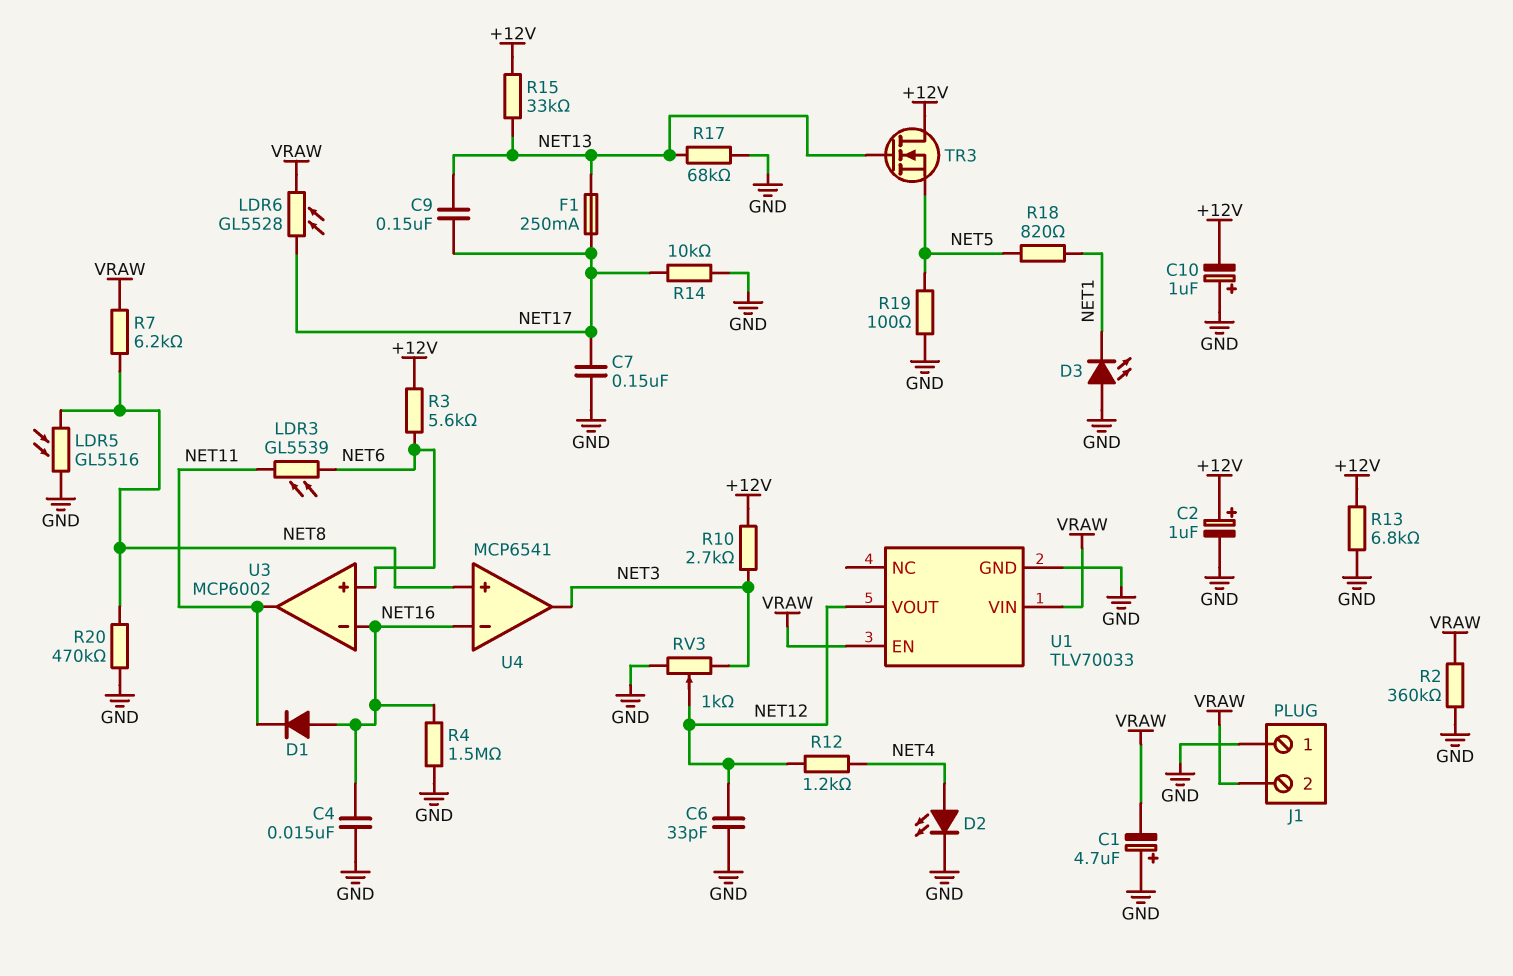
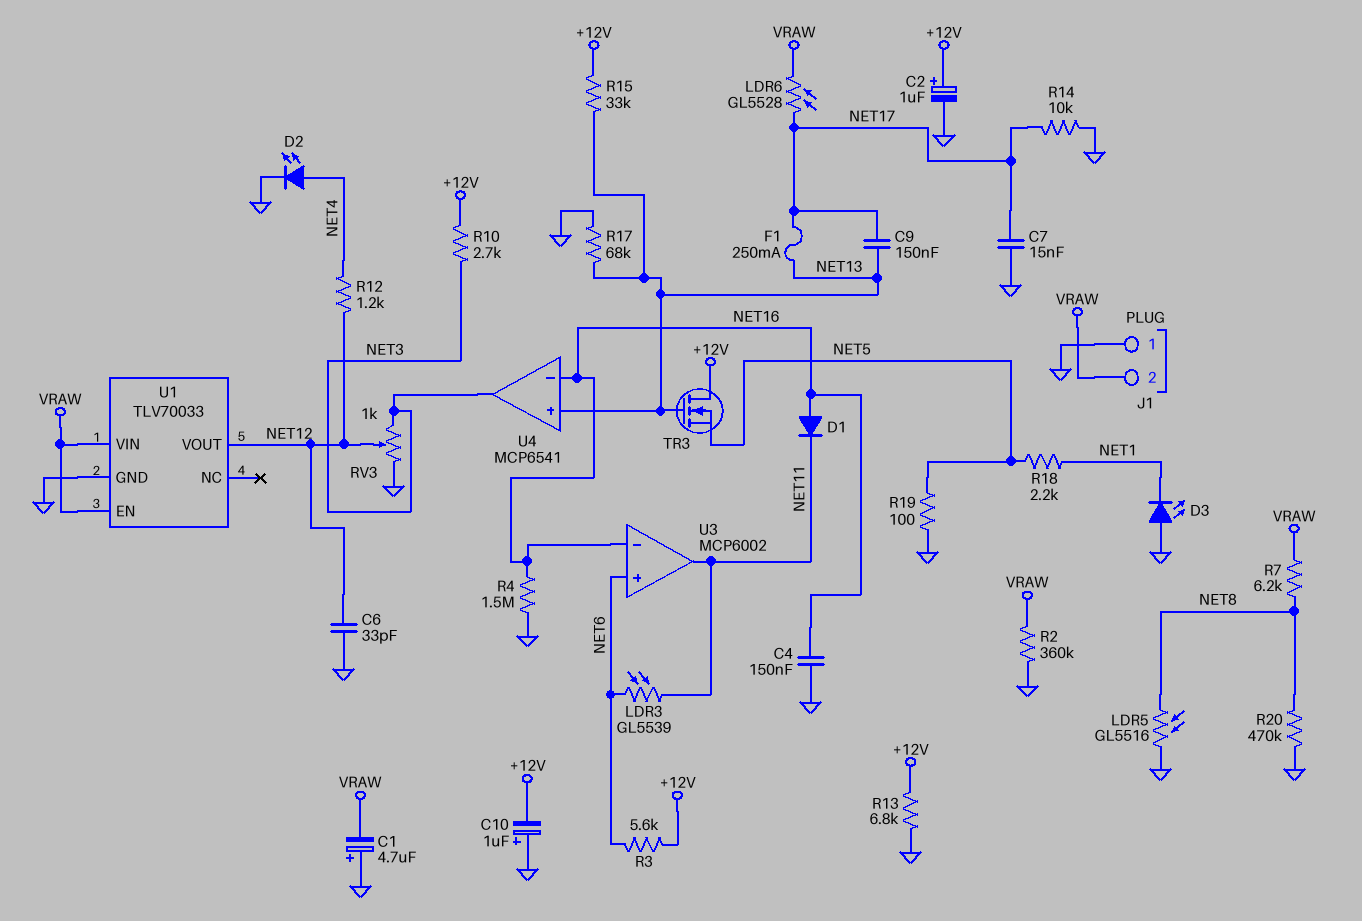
C4: 15nF (GND, NET16) -> 150nF (GND, NET16)
C7: 150nF (GND, NET17) -> 15nF (GND, NET17)
R18: 820 (NET1, NET5) -> 2.2k (NET1, NET5)
U4 pin in+: NET8 -> NET13

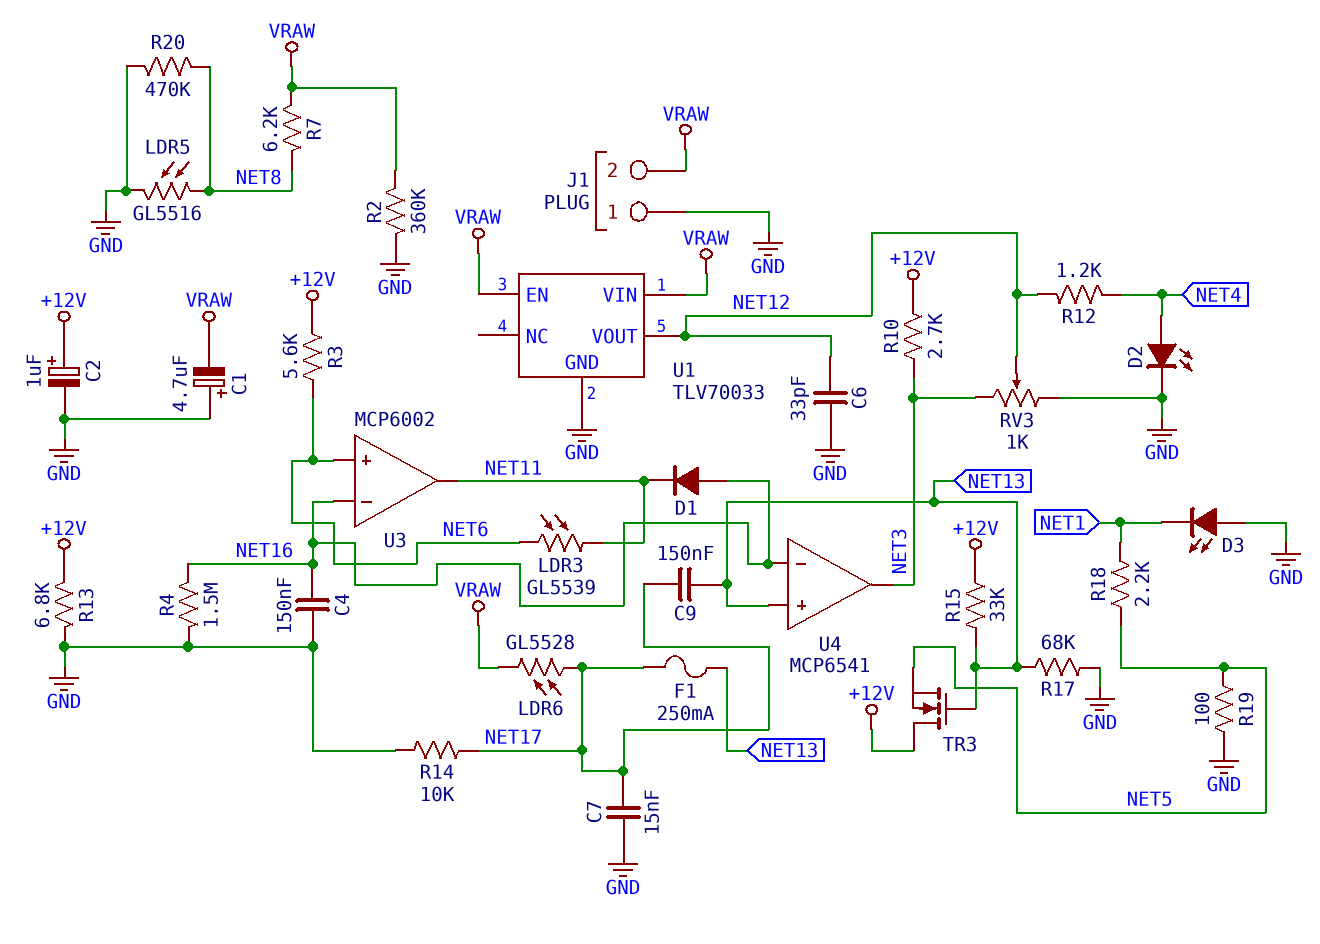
C10: 1uF (plus GND, minus +12V) -> none

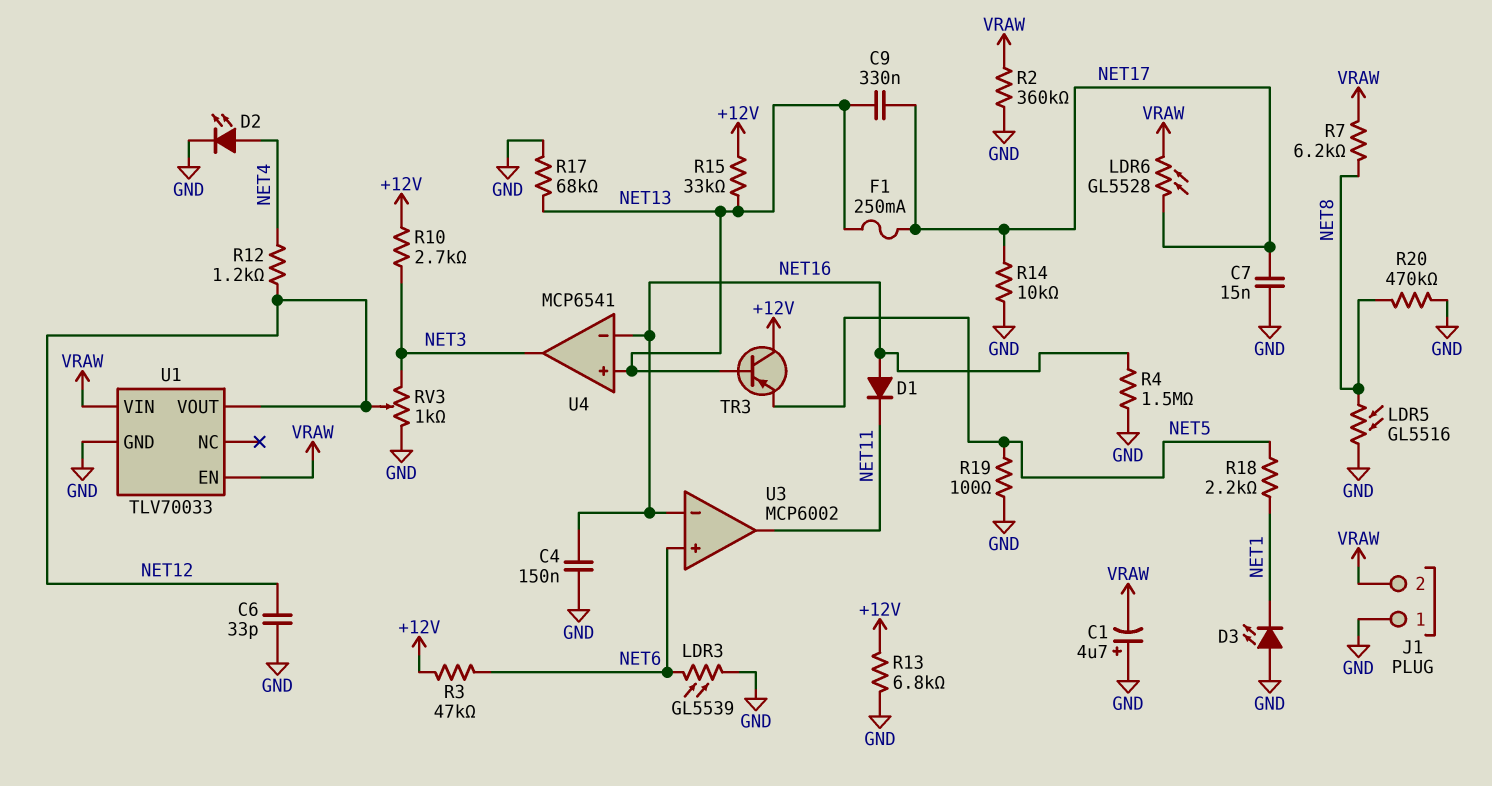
C2: 1uF (plus +12V, minus GND) -> none
C9: 150nF (NET13, NET17) -> 330nF (NET13, NET17)
LDR3: GL5539 (NET6, NET11) -> GL5539 (GND, NET6)
R3: 5.6k (+12V, NET6) -> 47k (+12V, NET6)
TR3: NMOS (G NET13, D +12V, S NET5) -> PNP (B NET13, C +12V, E NET5)

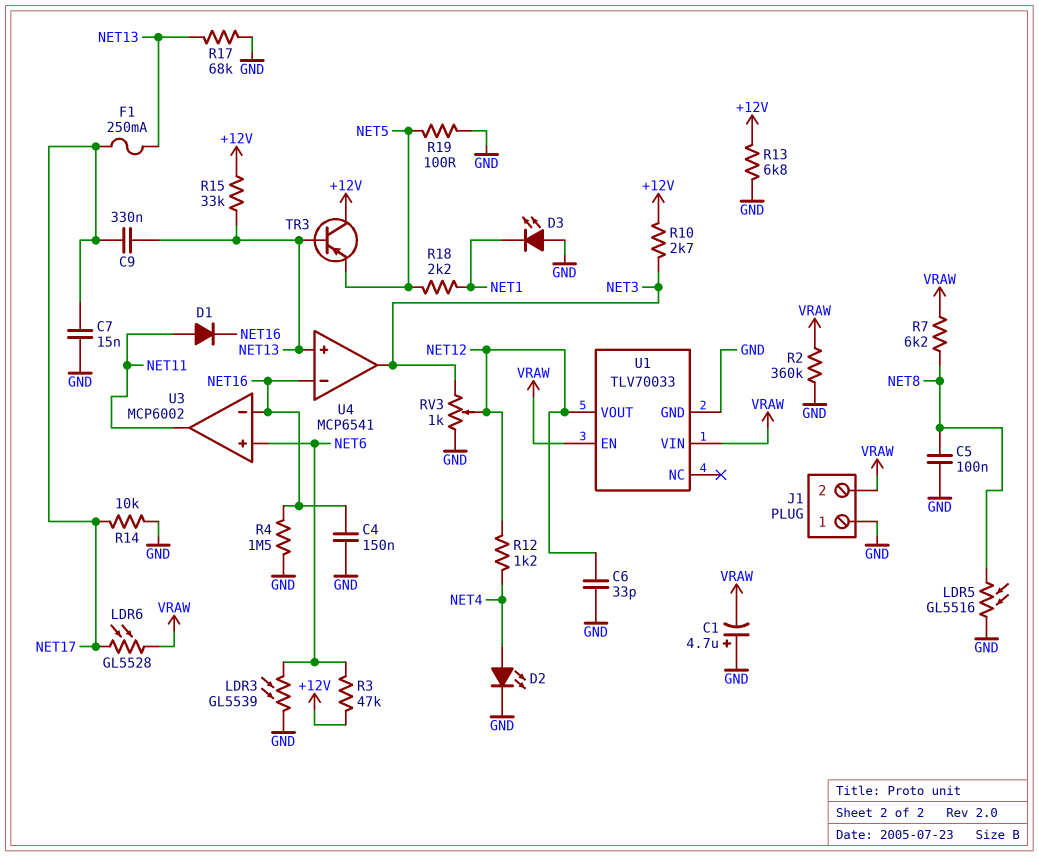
C5: none -> 100nF (GND, NET8)
D1: diode (A NET16, K NET11) -> diode (A NET11, K NET16)
R20: 470k (GND, NET8) -> none

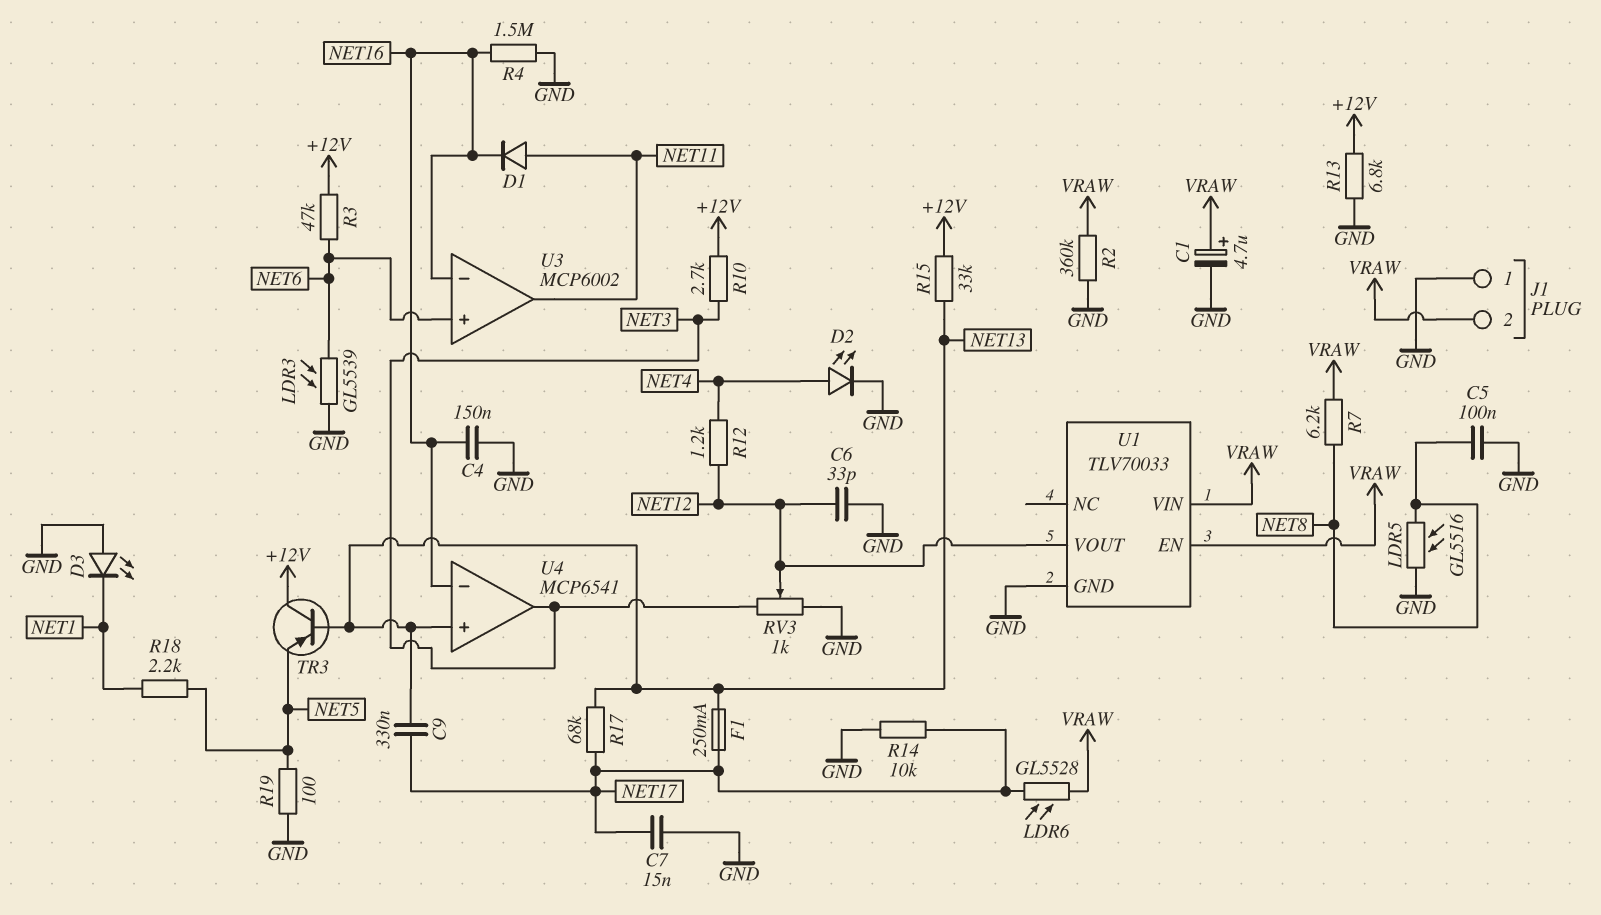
C1: 4.7uF (plus GND, minus VRAW) -> 4.7uF (plus VRAW, minus GND)
R17: 68k (GND, NET13) -> 68k (NET13, NET17)

